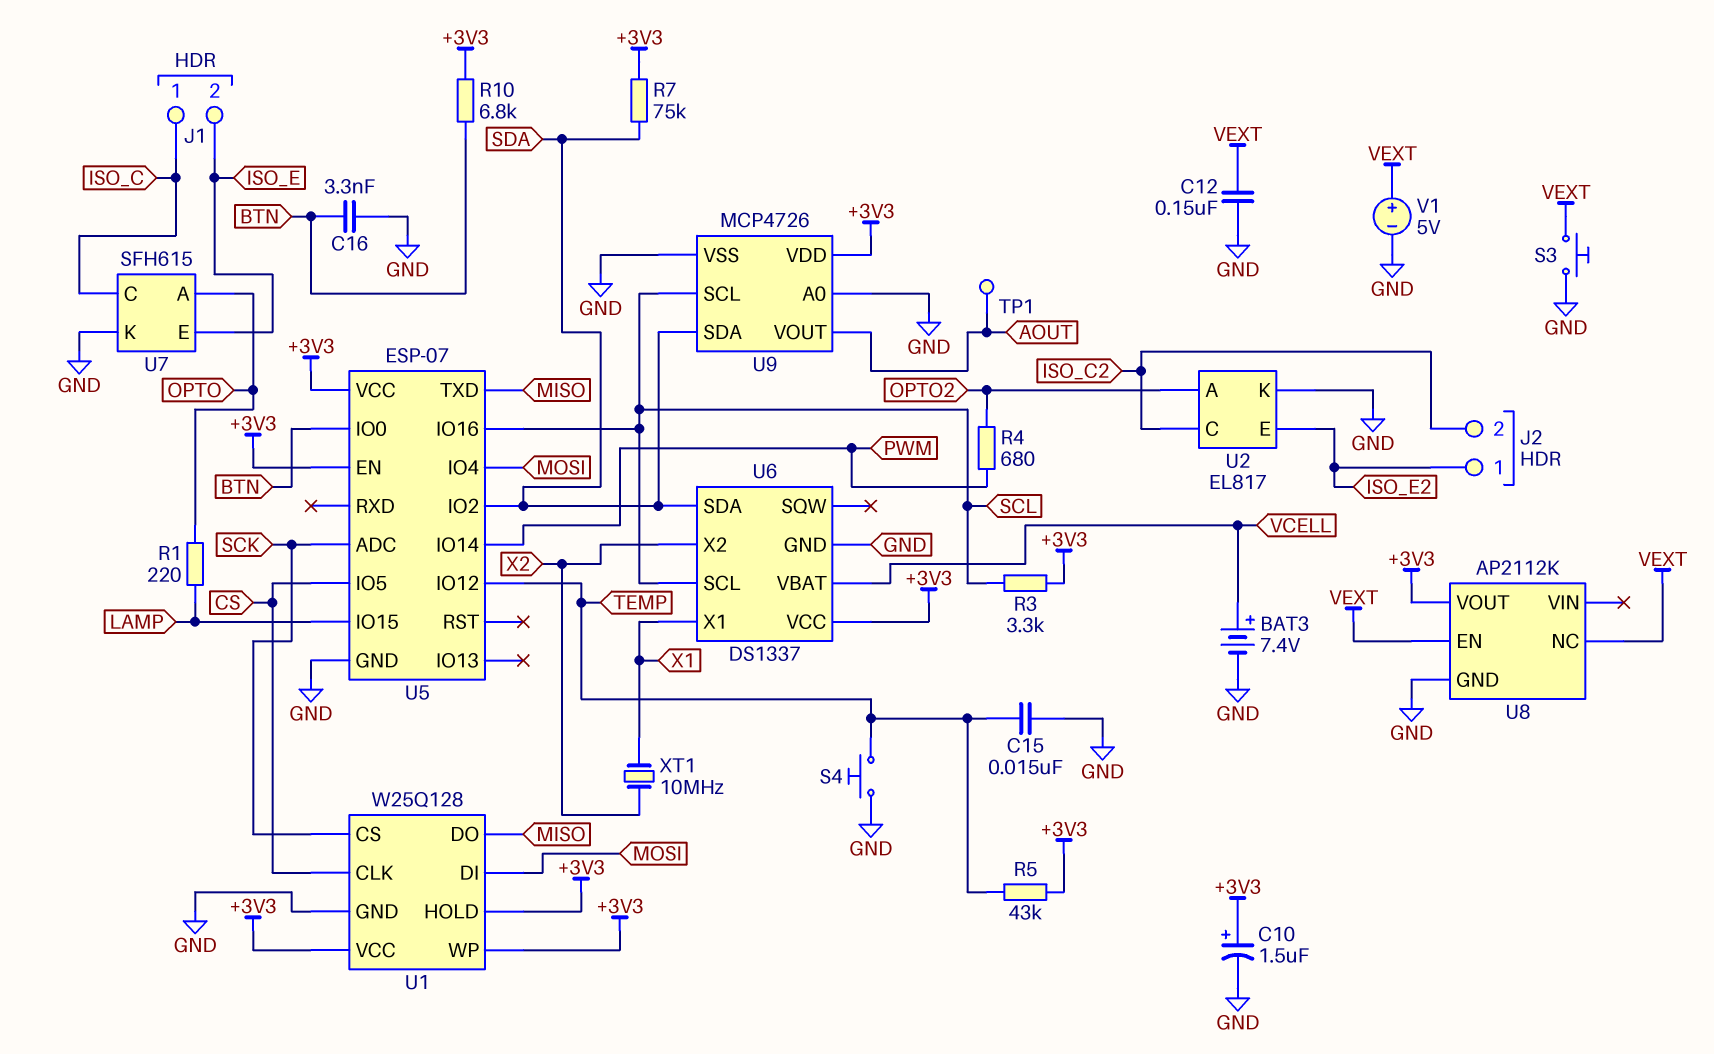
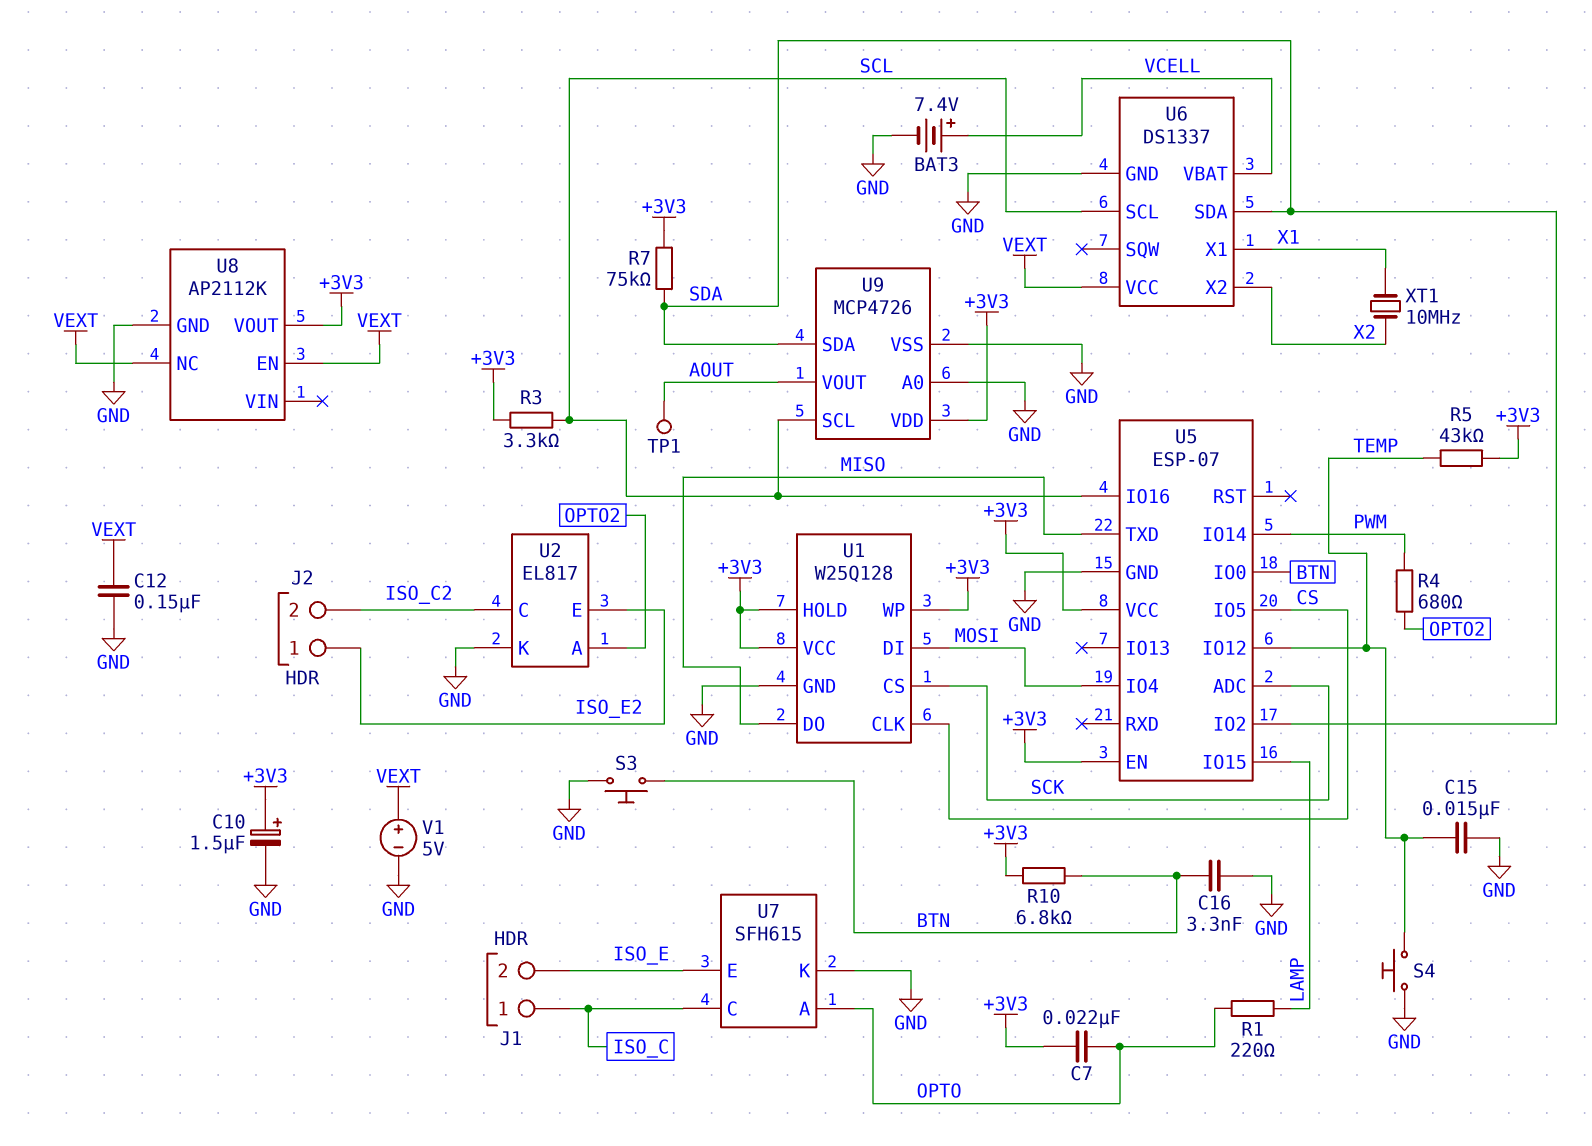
C7: none -> 22nF (+3V3, OPTO)
S3: button (GND, VEXT) -> button (BTN, GND)
U6 pin VCC: +3V3 -> VEXT

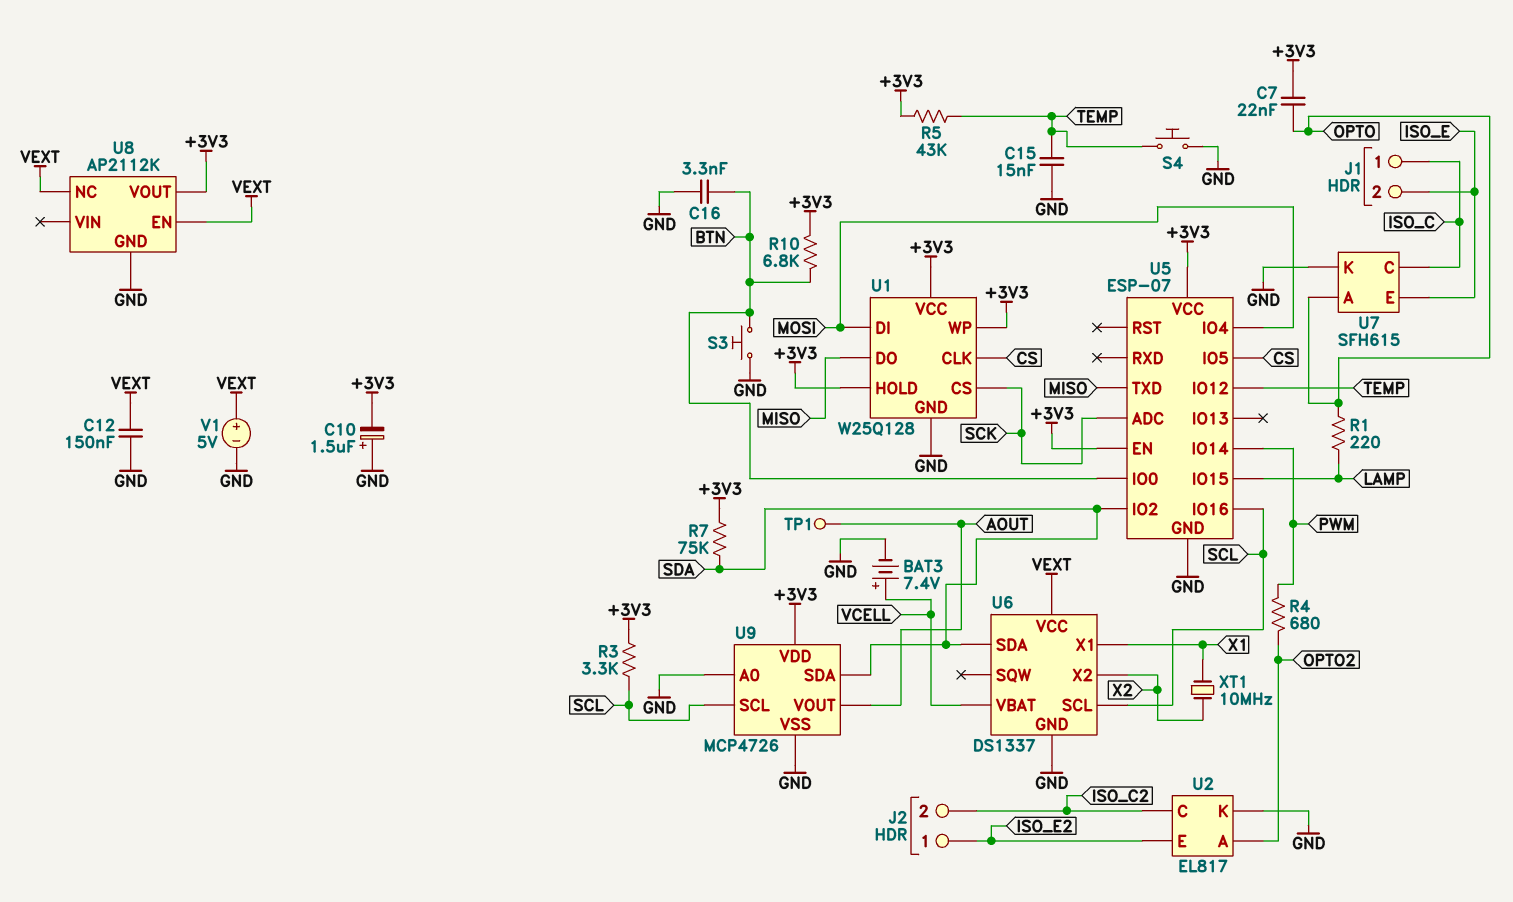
C10: 1.5uF (plus +3V3, minus GND) -> 1.5uF (plus GND, minus +3V3)

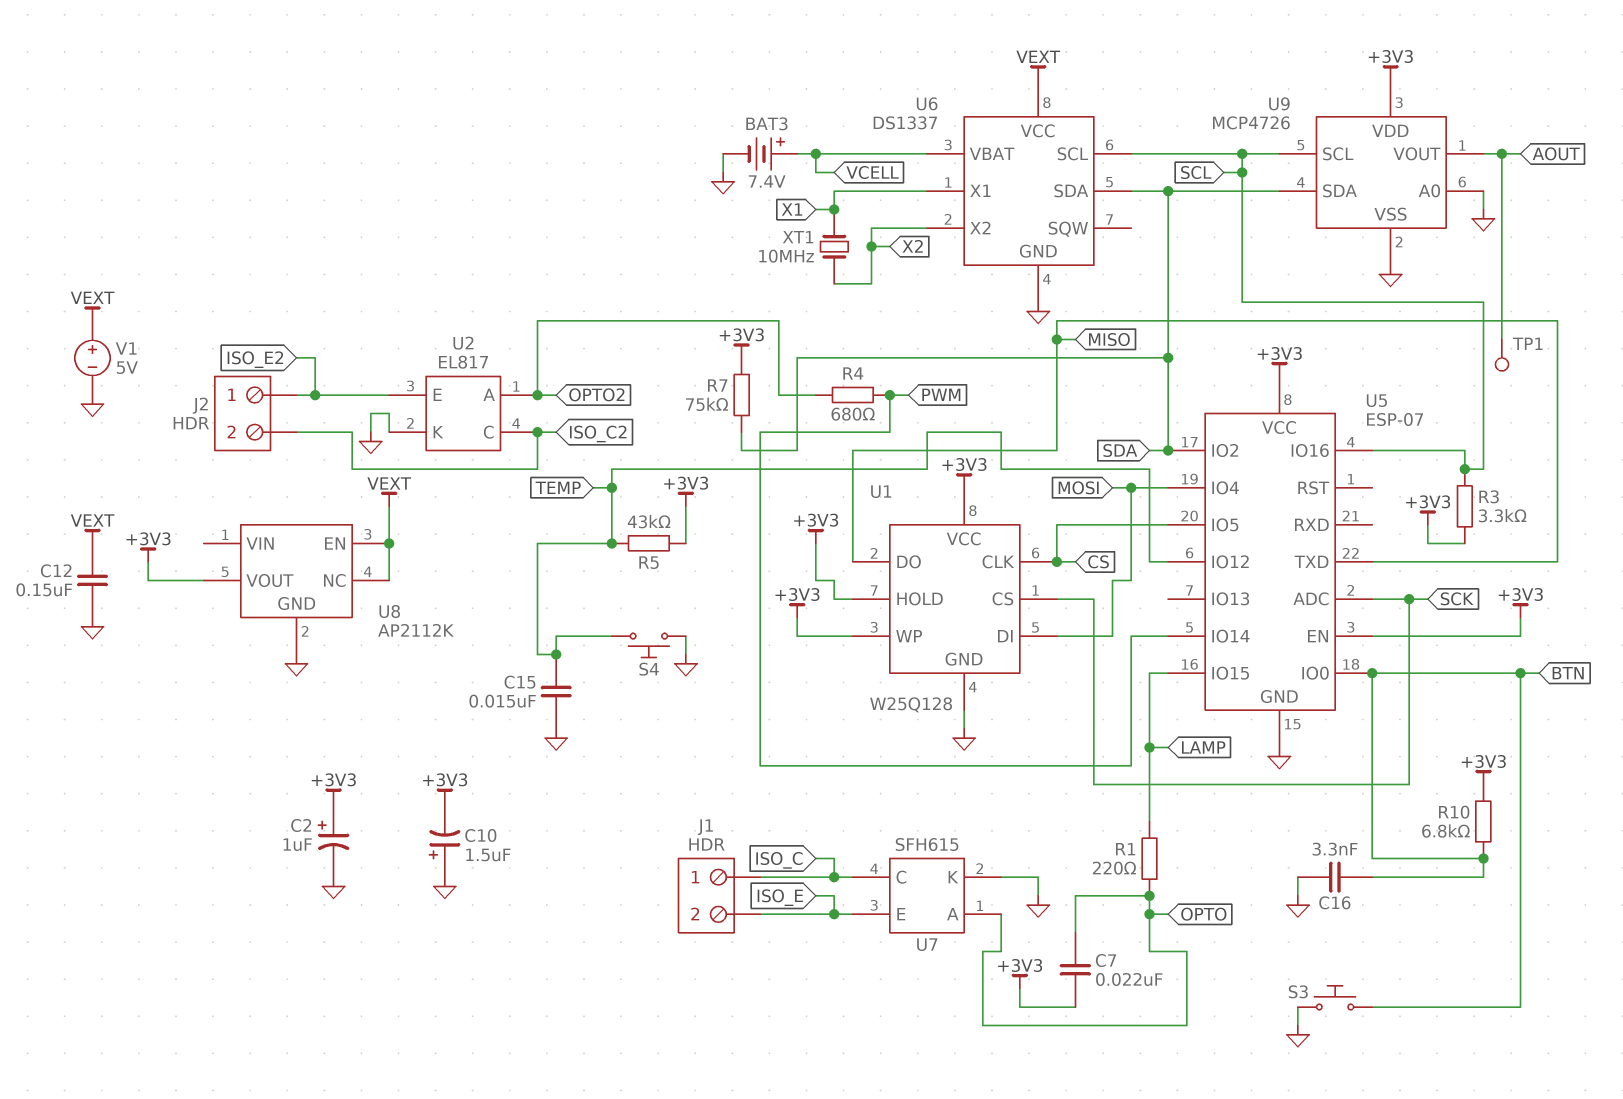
C2: none -> 1uF (plus +3V3, minus GND)

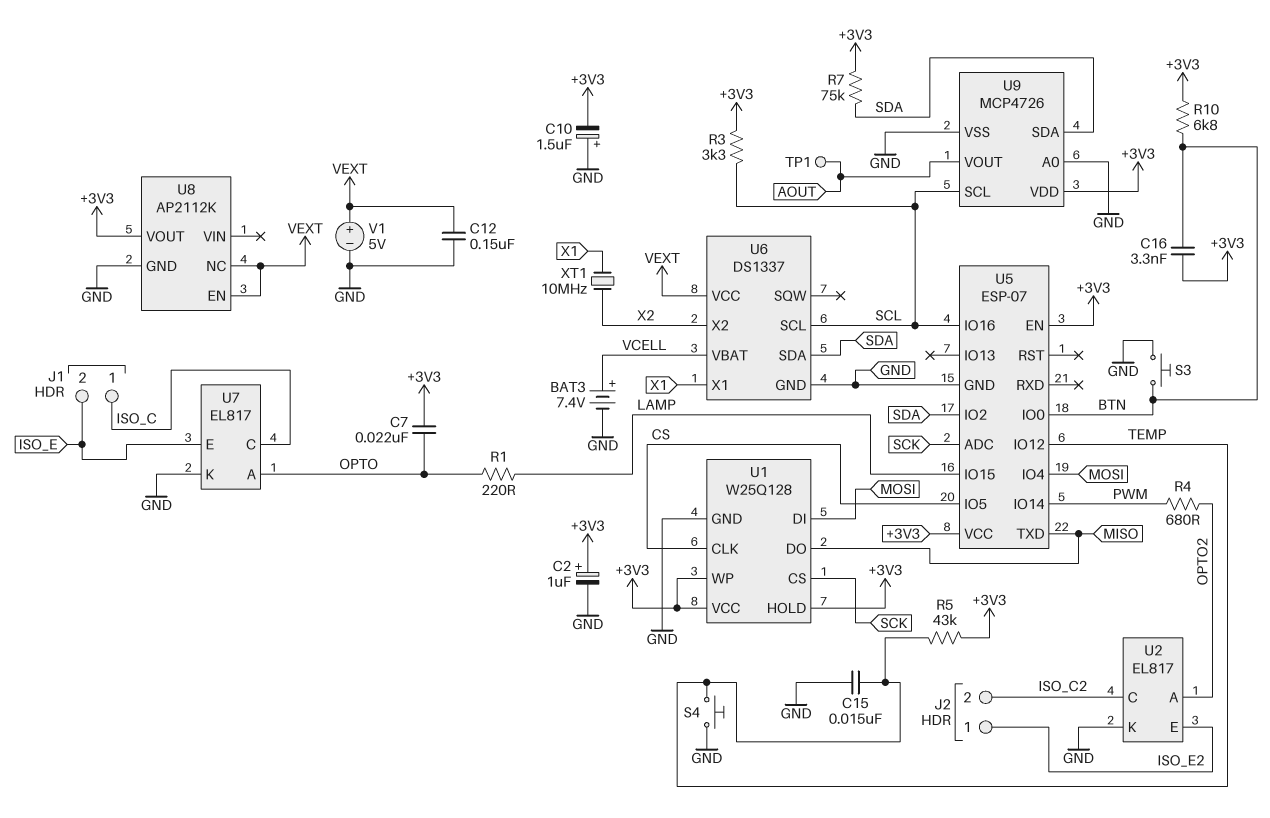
C16: 3.3nF (BTN, GND) -> 3.3nF (+3V3, BTN)
U7: SFH615 -> EL817

